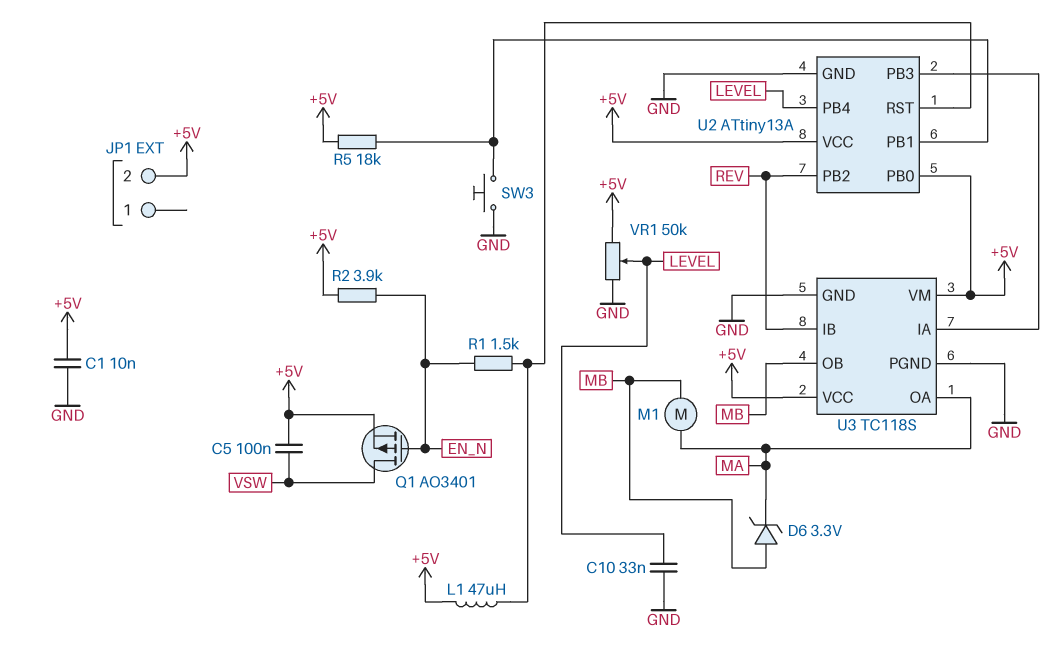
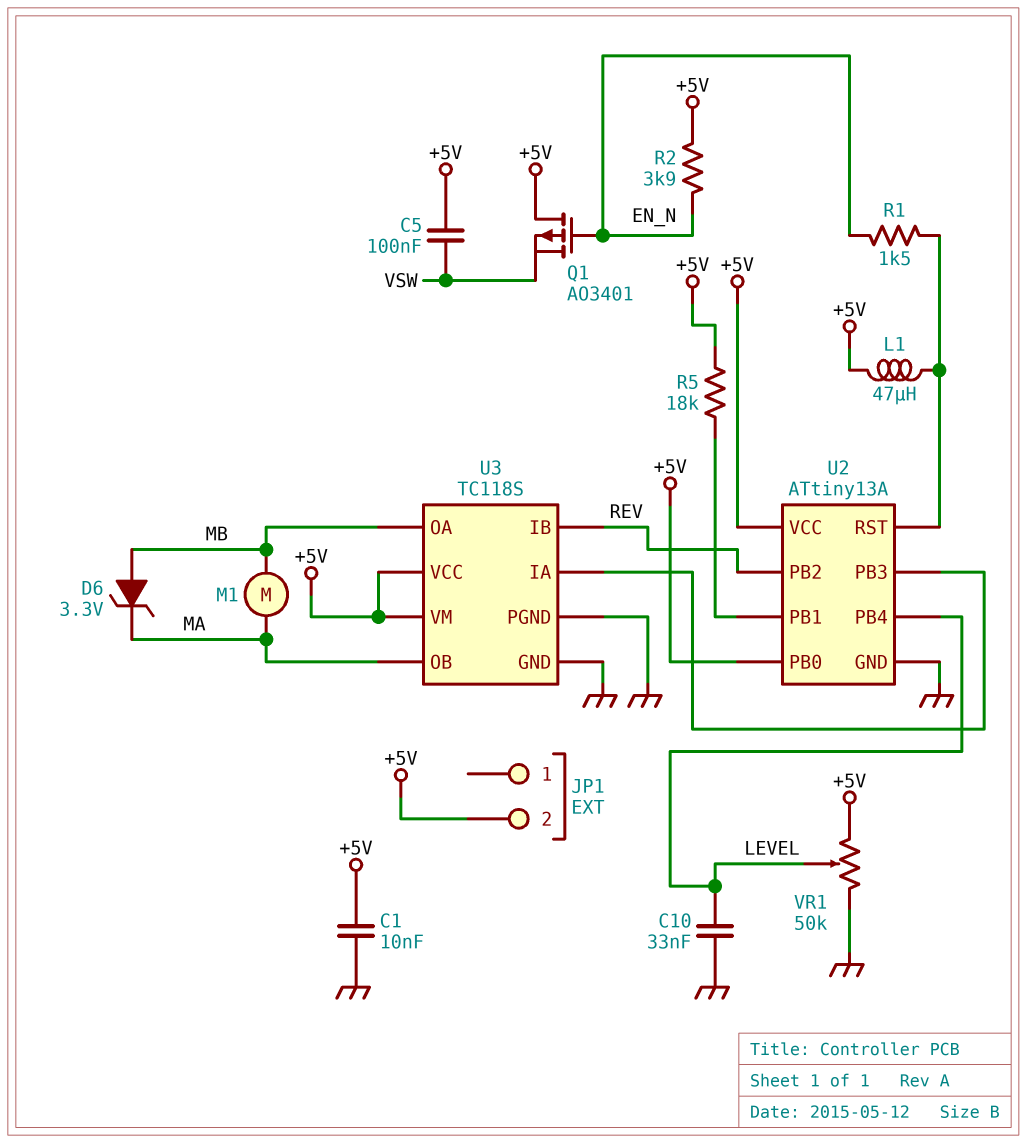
Q1: PMOS AO3401 (G EN_N, D VSW, S +5V) -> PMOS AO3401 (G EN_N, D +5V, S VSW)
SW3: button (GND, U2/PB1) -> none
U3 pin OA: MA -> MB
U3 pin OB: MB -> MA

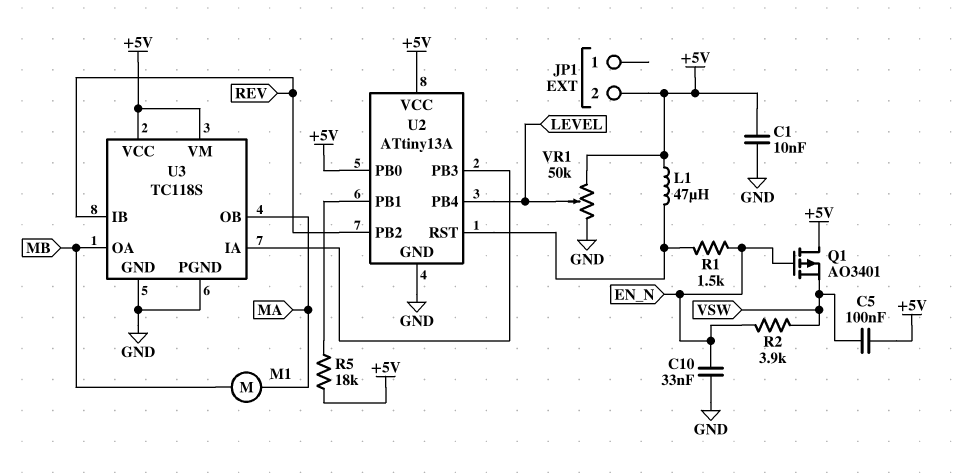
C10: 33nF (GND, LEVEL) -> 33nF (EN_N, GND)
D6: zener 3.3V (A MB, K MA) -> none
R2: 3.9k (+5V, EN_N) -> 3.9k (EN_N, VSW)

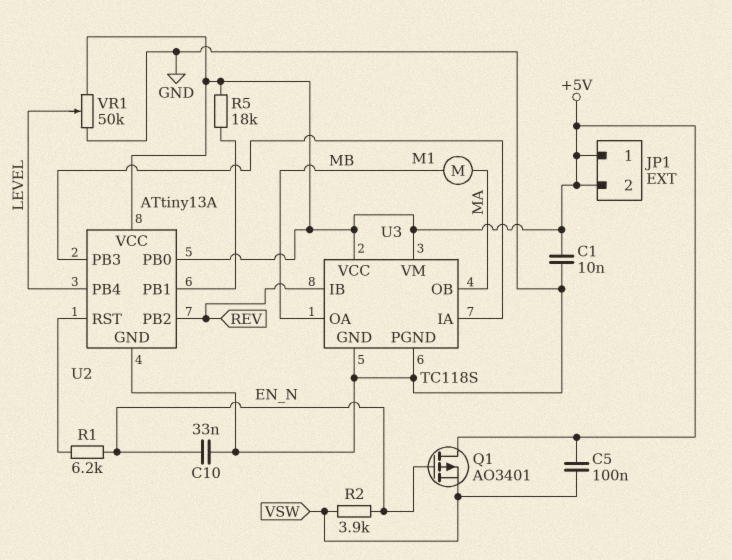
JP1 pin 1: none -> +5V
L1: 47uH (+5V, U2/RST) -> none
R1: 1.5k (EN_N, U2/RST) -> 6.2k (EN_N, U2/RST)

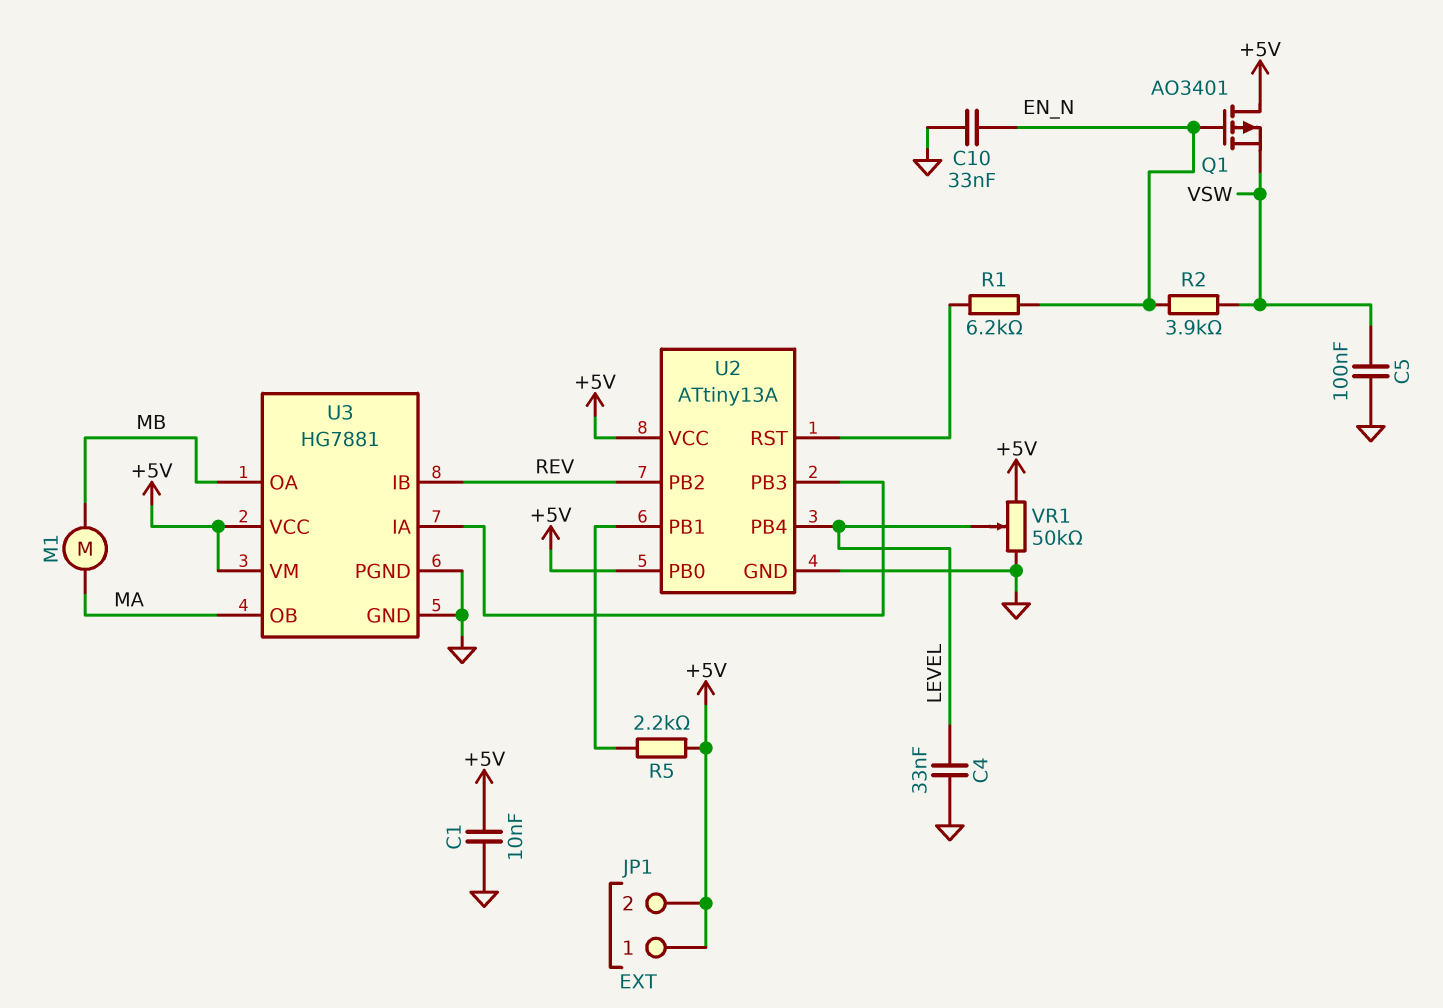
C4: none -> 33nF (GND, LEVEL)
C5: 100nF (+5V, VSW) -> 100nF (GND, VSW)
R5: 18k (+5V, U2/PB1) -> 2.2k (+5V, U2/PB1)
U3: TC118S -> HG7881

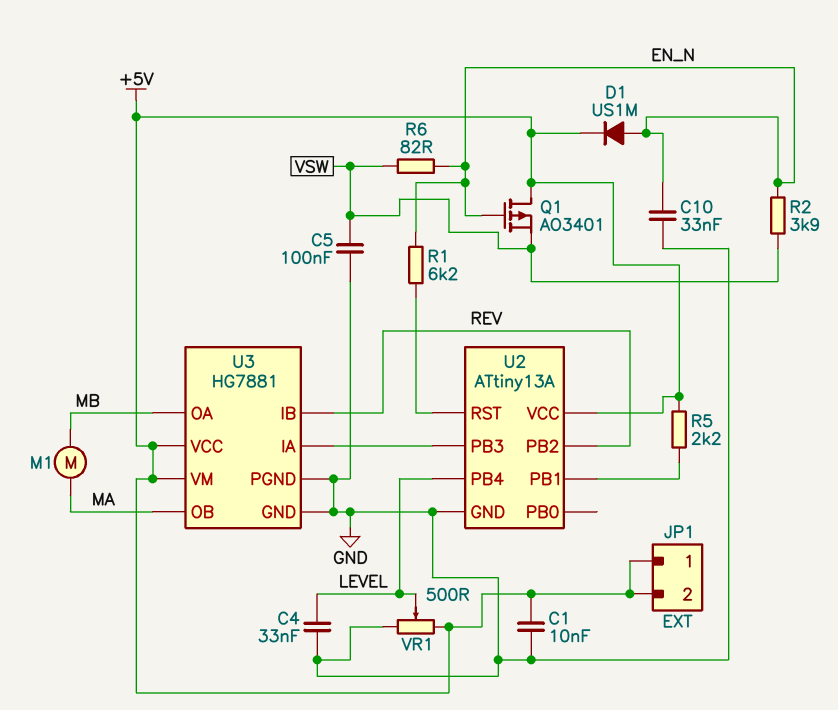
D1: none -> diode US1M (A EN_N, K +5V)
R6: none -> 82 (EN_N, VSW)
U2 pin PB0: +5V -> none
VR1: 50k (+5V, GND, wiper LEVEL) -> 500 (+5V, GND, wiper LEVEL)

